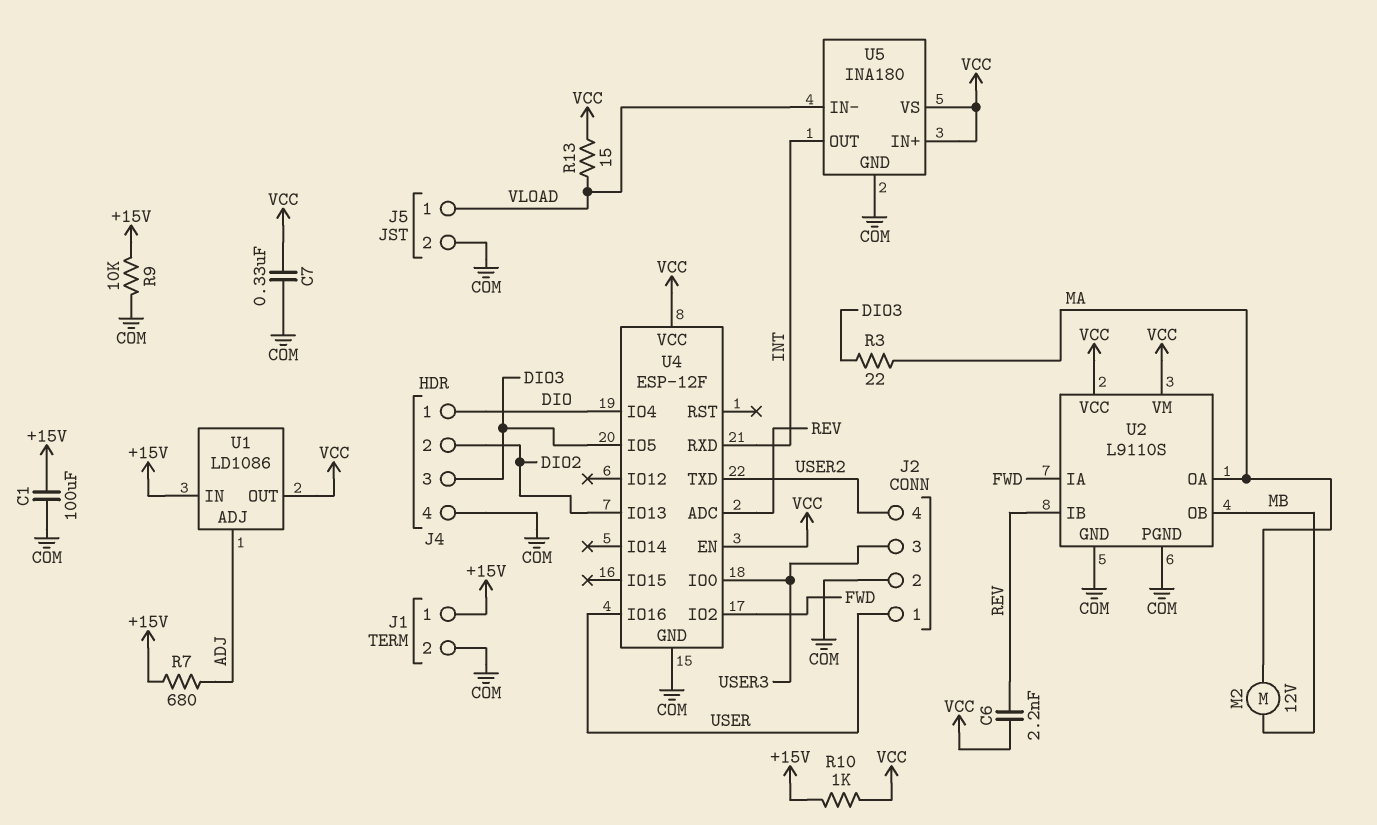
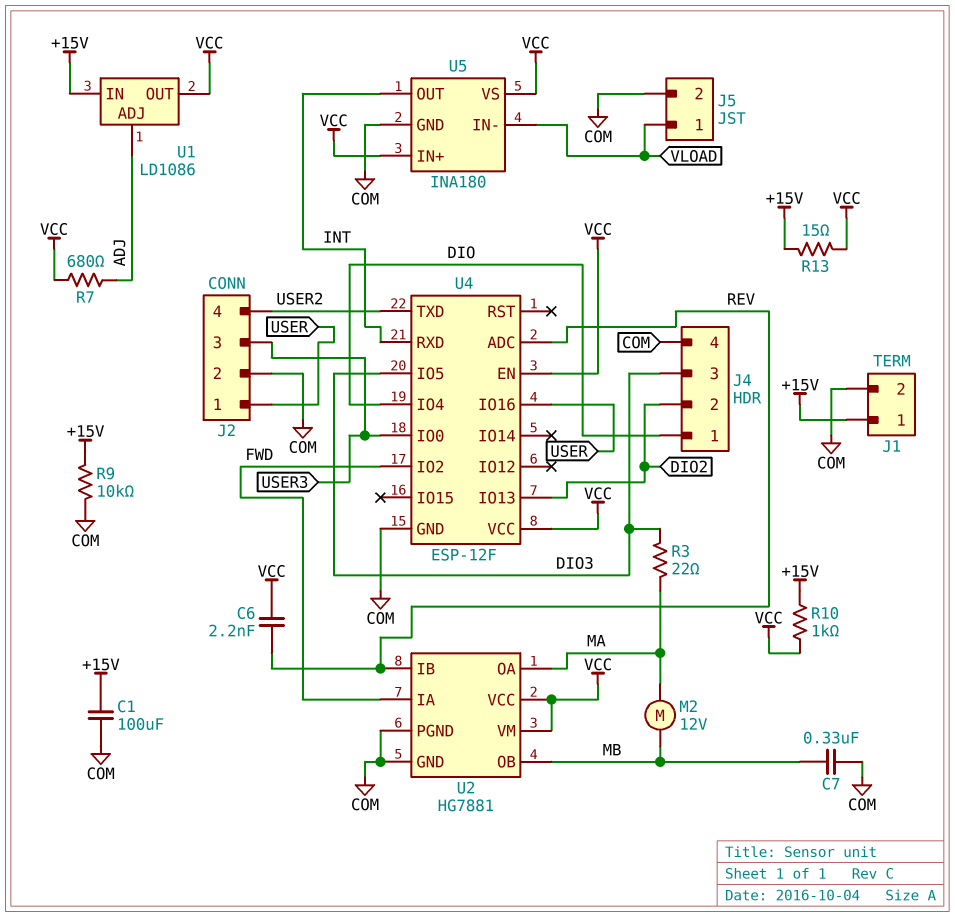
C7: 330nF (COM, VCC) -> 330nF (COM, MB)
R7: 680 (+15V, ADJ) -> 680 (ADJ, VCC)
R13: 15 (VCC, VLOAD) -> 15 (+15V, VCC)
U2: L9110S -> HG7881

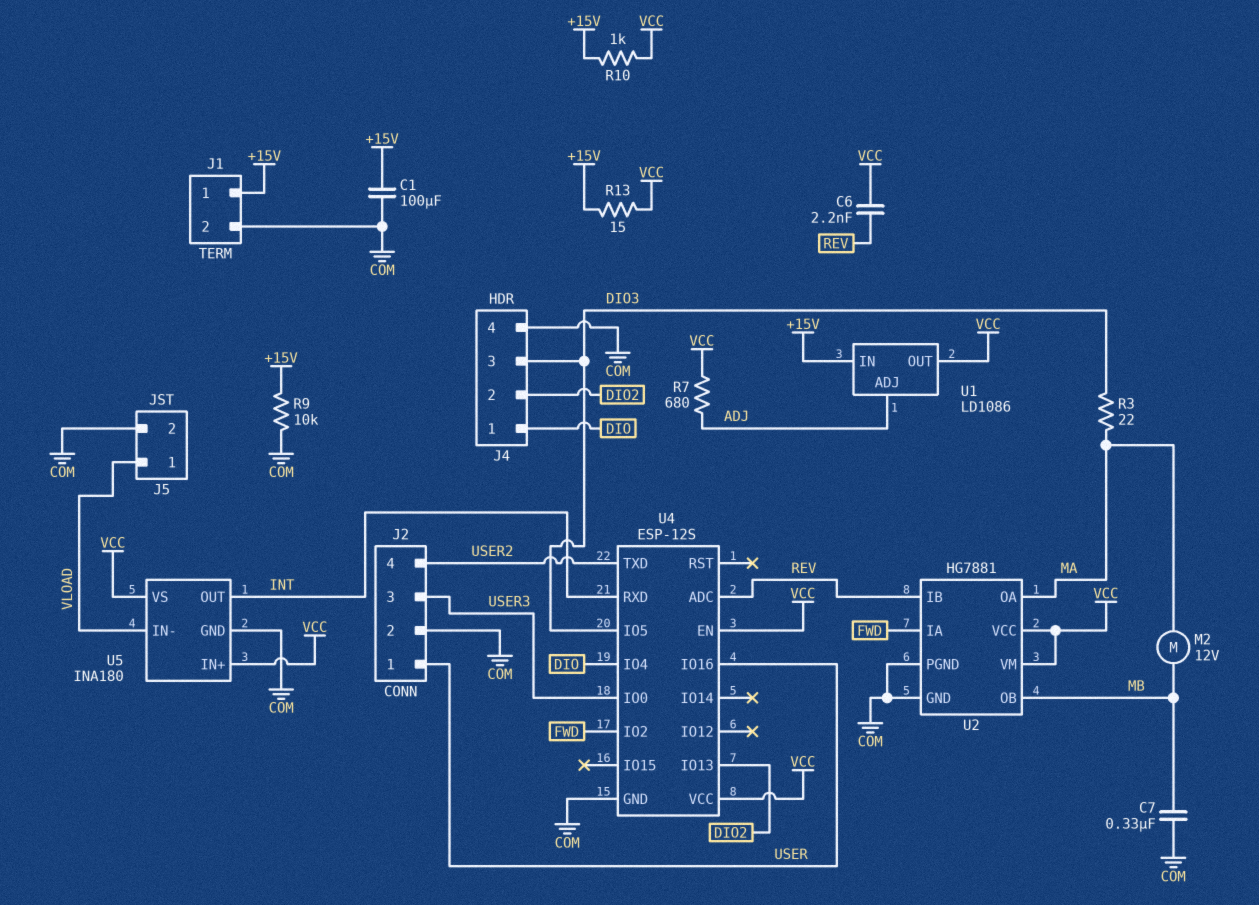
U4: ESP-12F -> ESP-12S

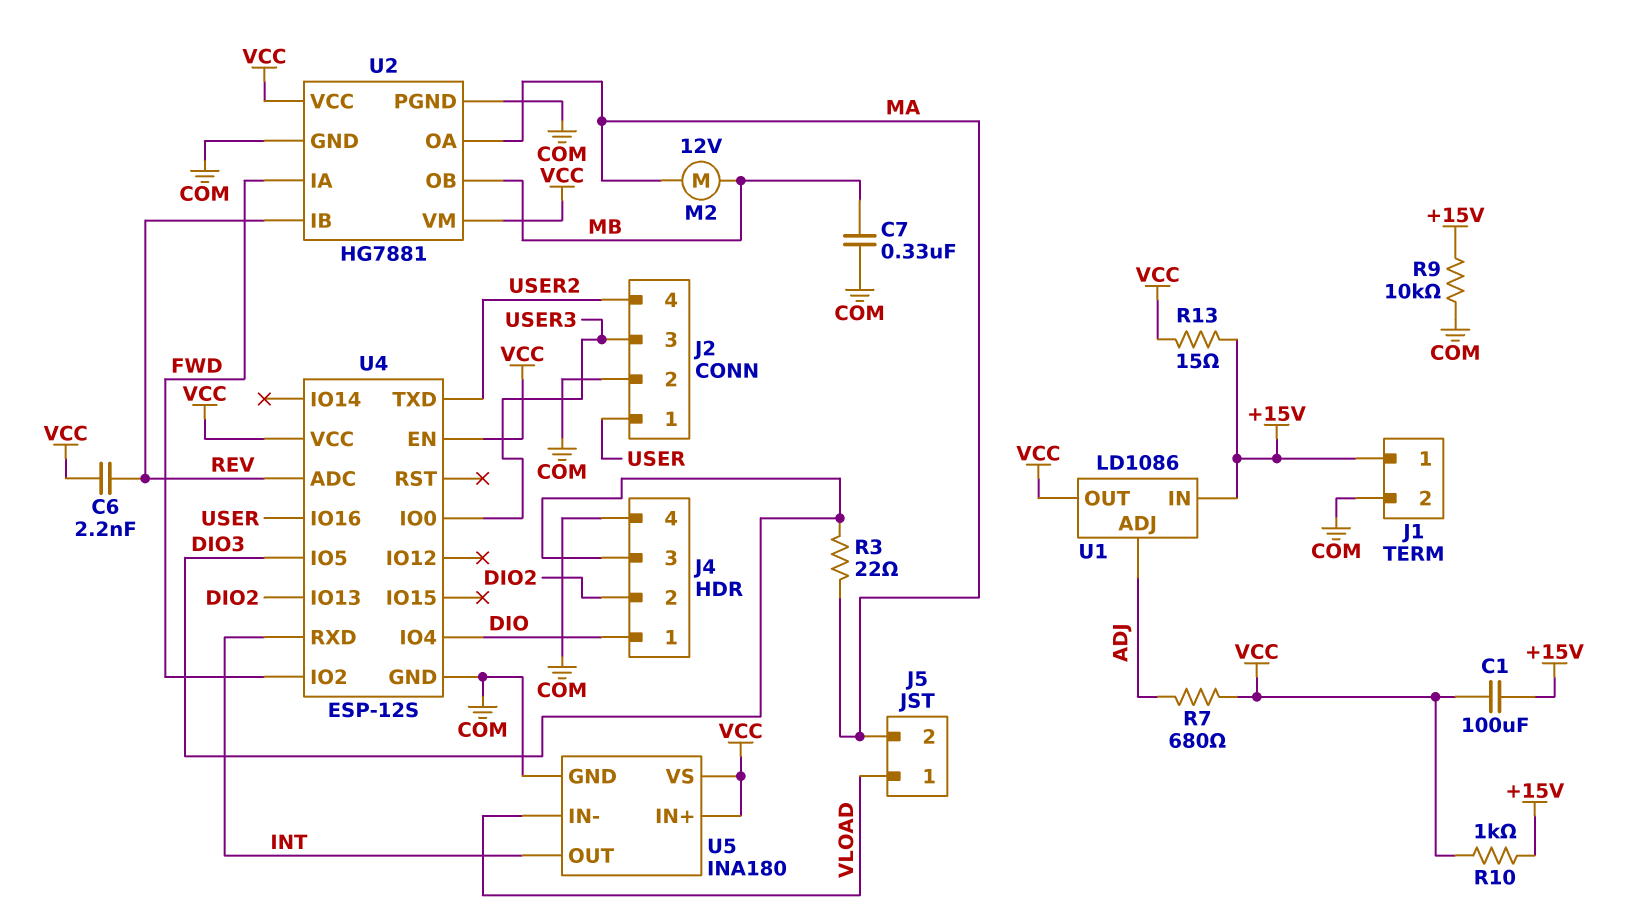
C1: 100uF (+15V, COM) -> 100uF (+15V, VCC)
J5 pin 2: COM -> MA

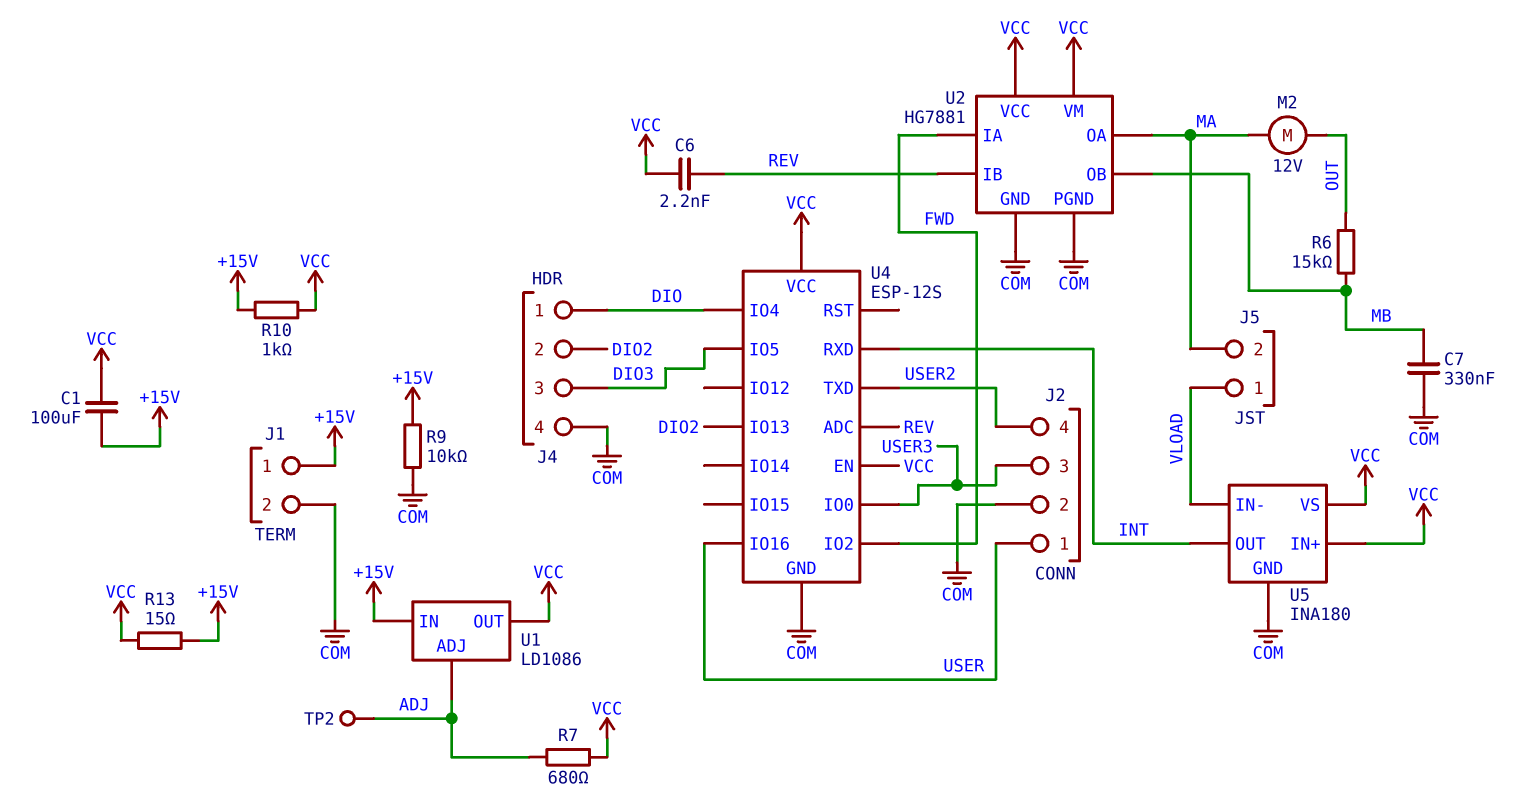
M2: motor 12V (MA, MB) -> motor 12V (MA, OUT)
R3: 22 (DIO3, MA) -> none
R6: none -> 15k (MB, OUT)
TP2: none -> test point (ADJ)

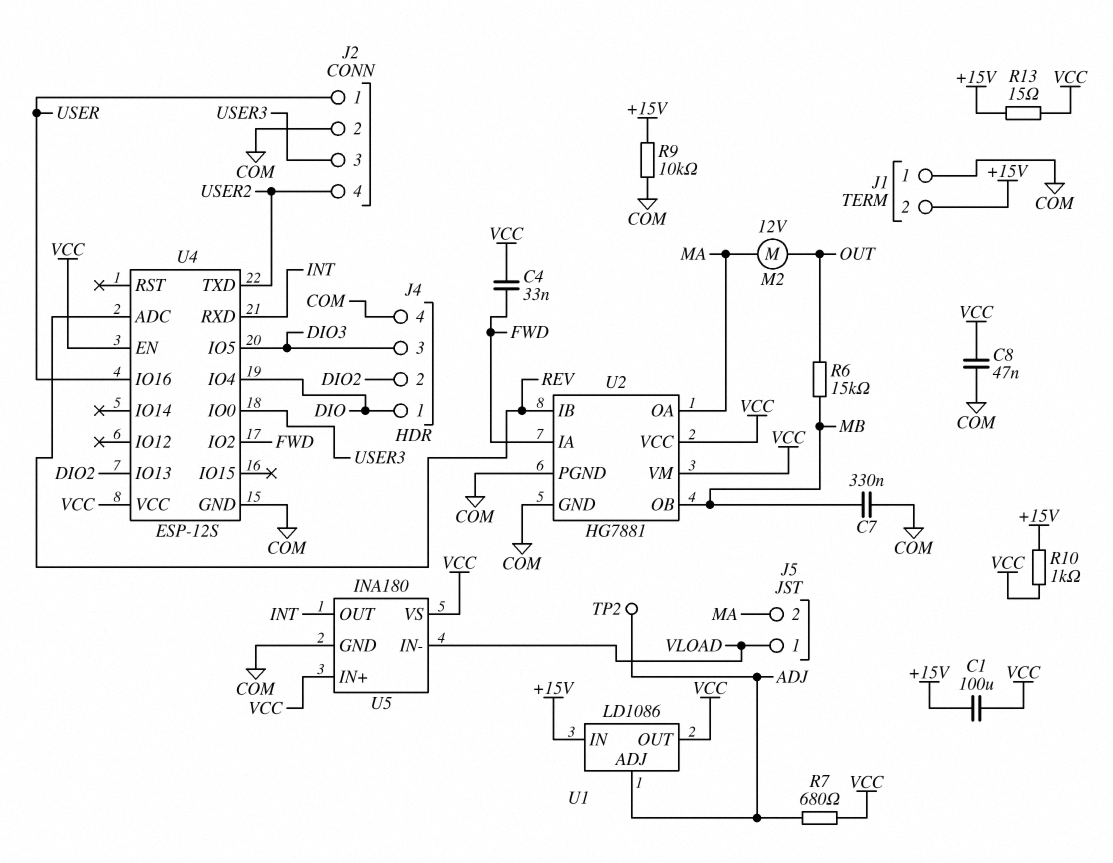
C4: none -> 33nF (FWD, VCC)
C6: 2.2nF (REV, VCC) -> none
C8: none -> 47nF (COM, VCC)
J1 pin 1: +15V -> COM
J1 pin 2: COM -> +15V

